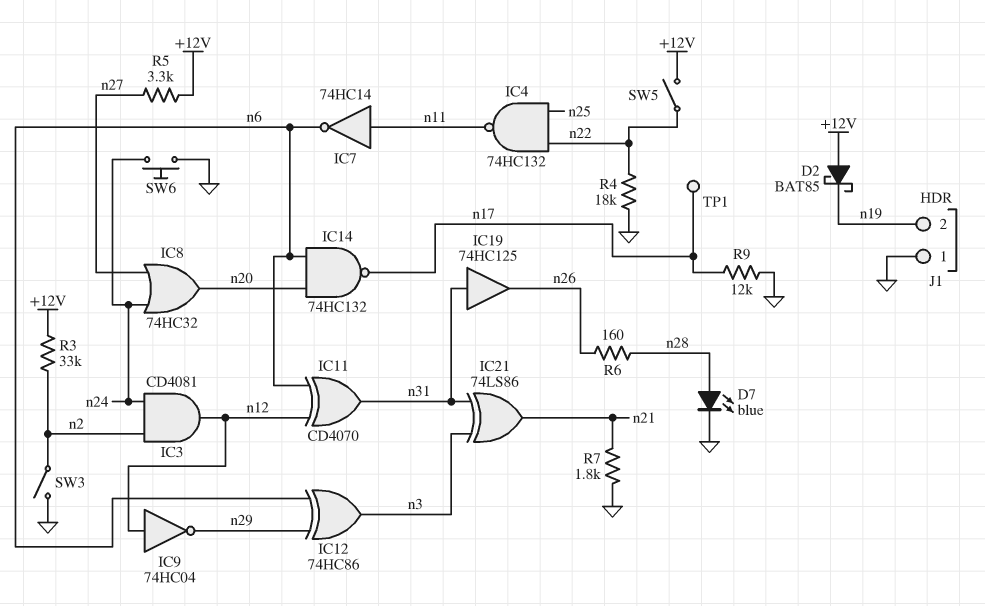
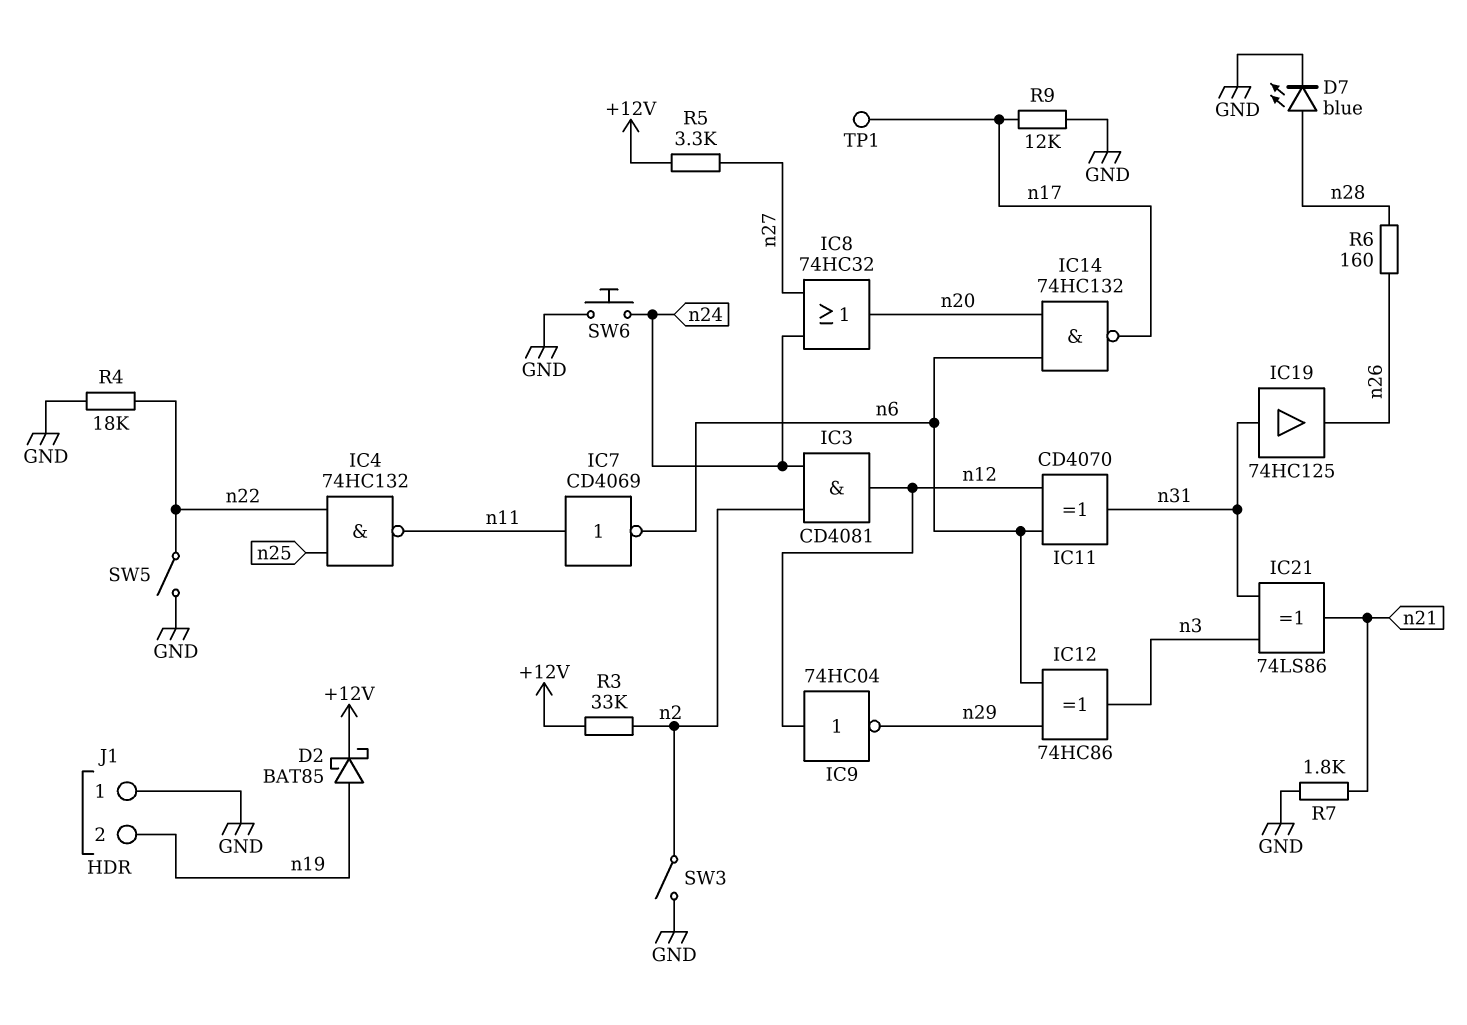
D2: schottky BAT85 (A +12V, K n19) -> schottky BAT85 (A n19, K +12V)
IC7: NOT 74HC14 (in n11, out n6) -> NOT CD4069 (in n11, out n6)
SW5: switch (+12V, n22) -> switch (GND, n22)

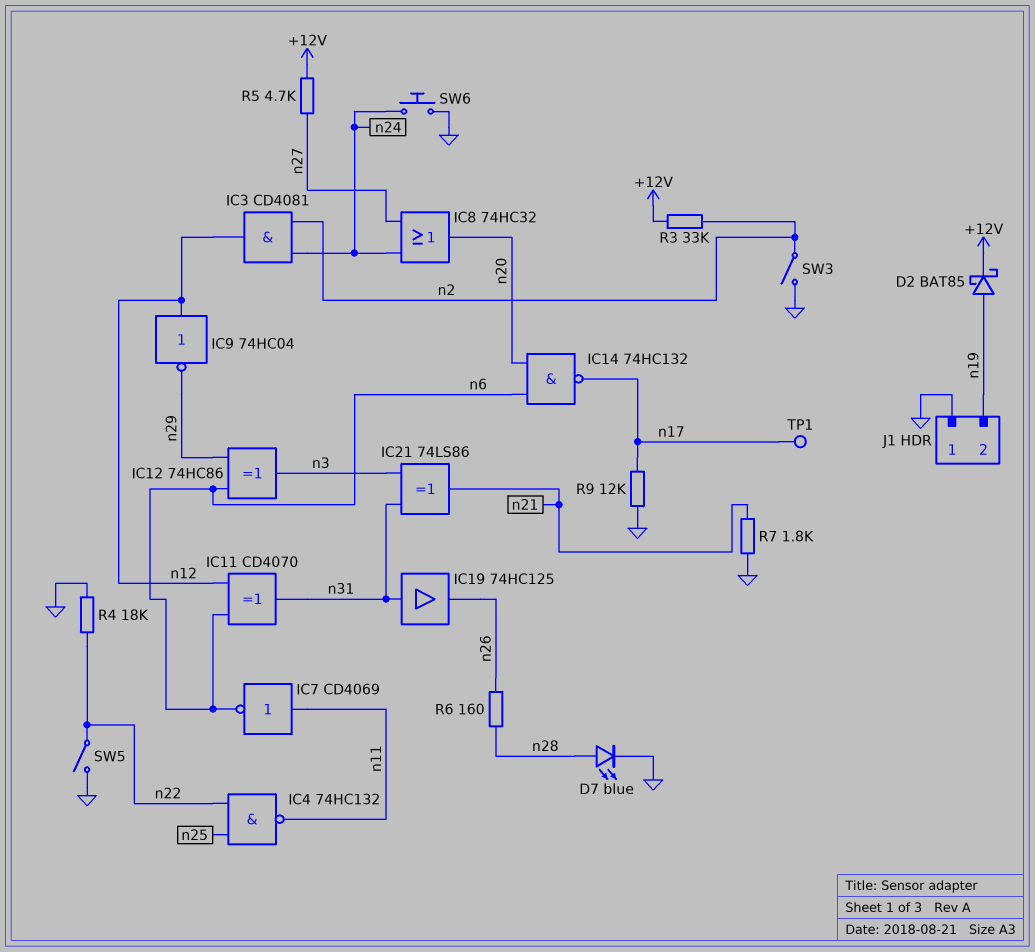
R5: 3.3k (+12V, n27) -> 4.7k (+12V, n27)

